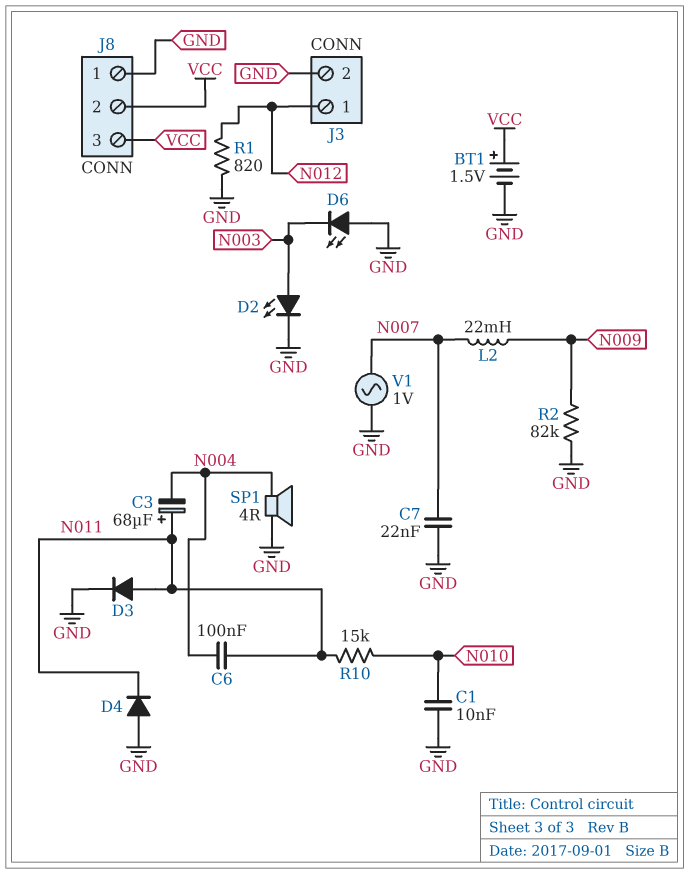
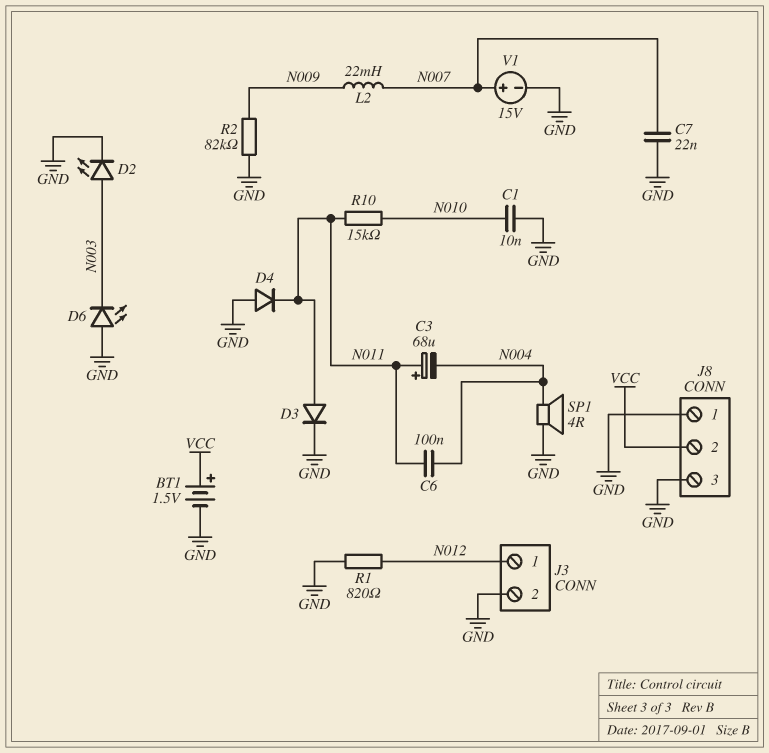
J8 pin 3: VCC -> GND
V1: AC 1V (GND, N007) -> 15V (plus N007, minus GND)

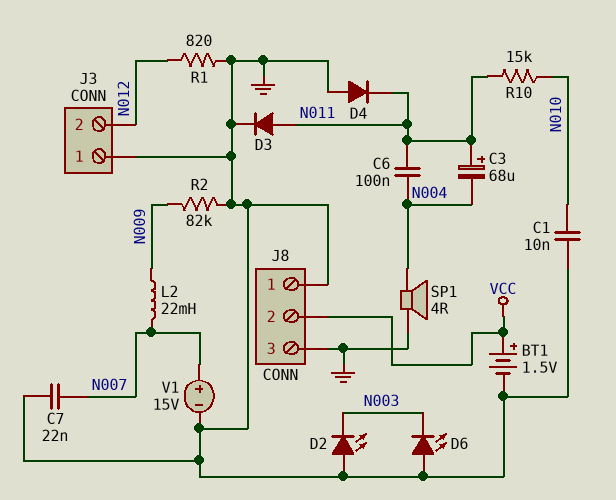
D2: LED (A N003, K GND) -> LED (A GND, K N003)
J3 pin 1: N012 -> GND
J3 pin 2: GND -> N012

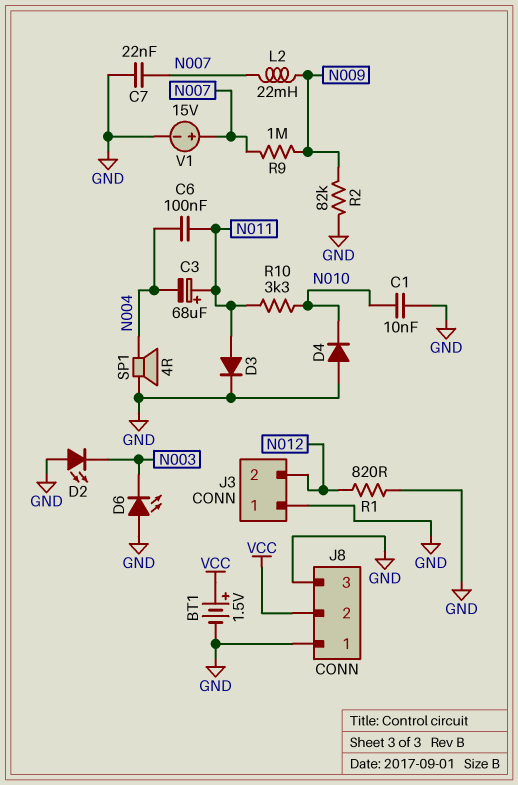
D4: diode (A GND, K N011) -> diode (A GND, K N010)
R9: none -> 1M (N007, N009)
R10: 15k (N010, N011) -> 3.3k (N010, N011)

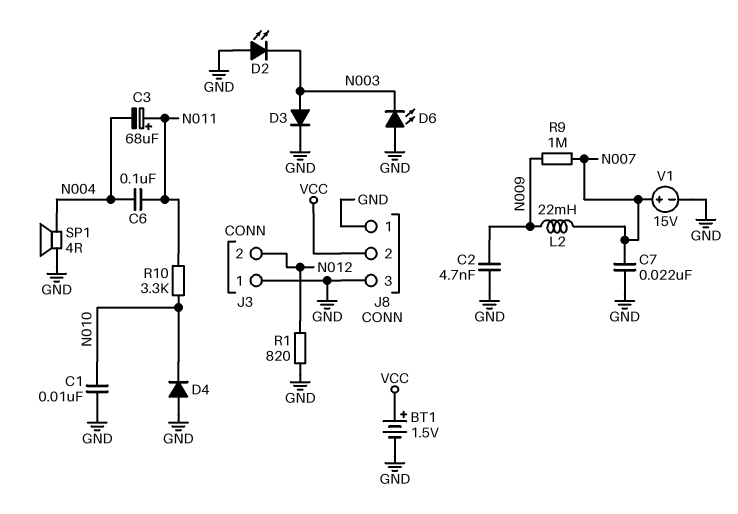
C2: none -> 4.7nF (GND, N009)
D3: diode (A N011, K GND) -> diode (A N003, K GND)
R2: 82k (GND, N009) -> none

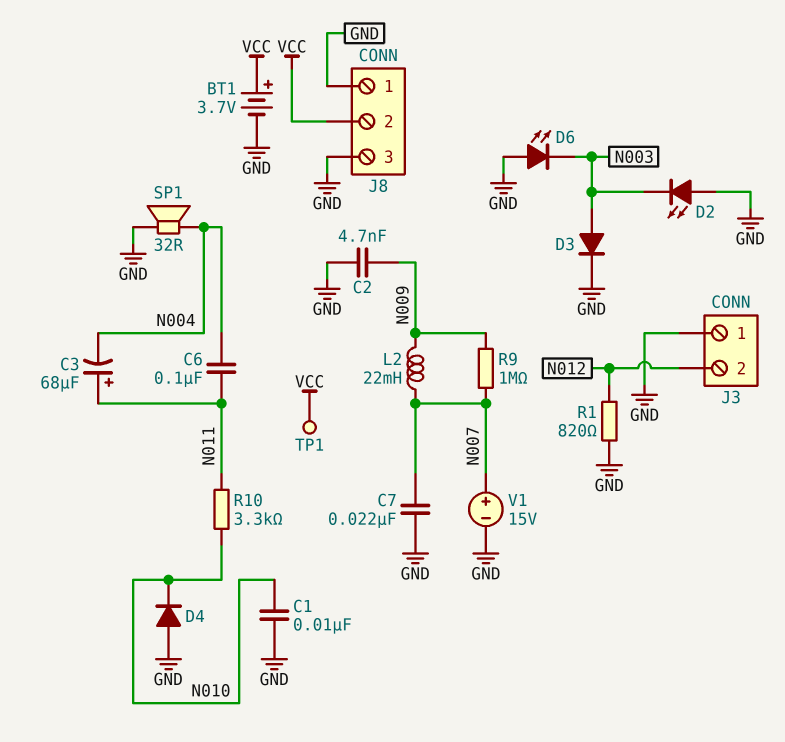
BT1: 1.5V (plus VCC, minus GND) -> 3.7V (plus VCC, minus GND)
SP1: speaker 4R (GND, N004) -> speaker 32R (GND, N004)
TP1: none -> test point (VCC)

